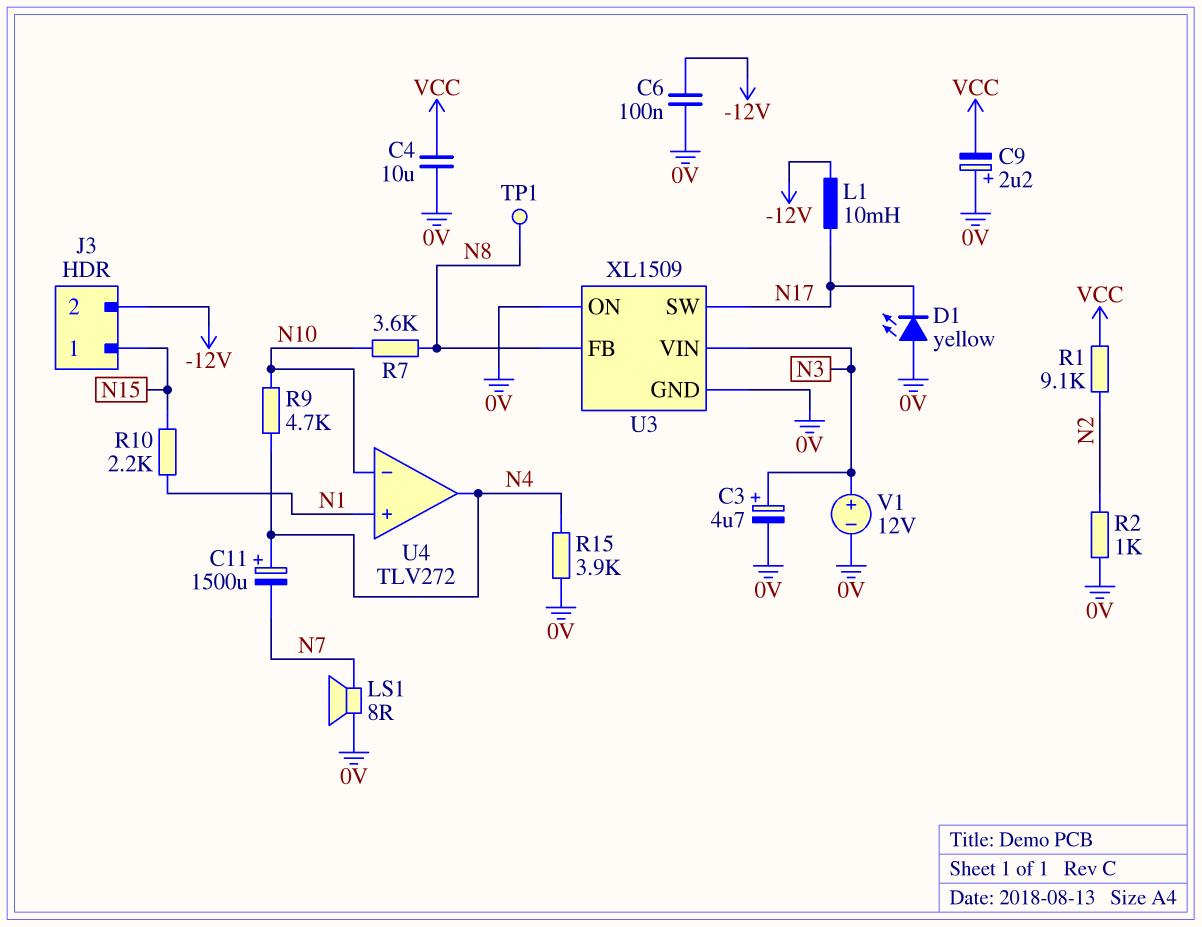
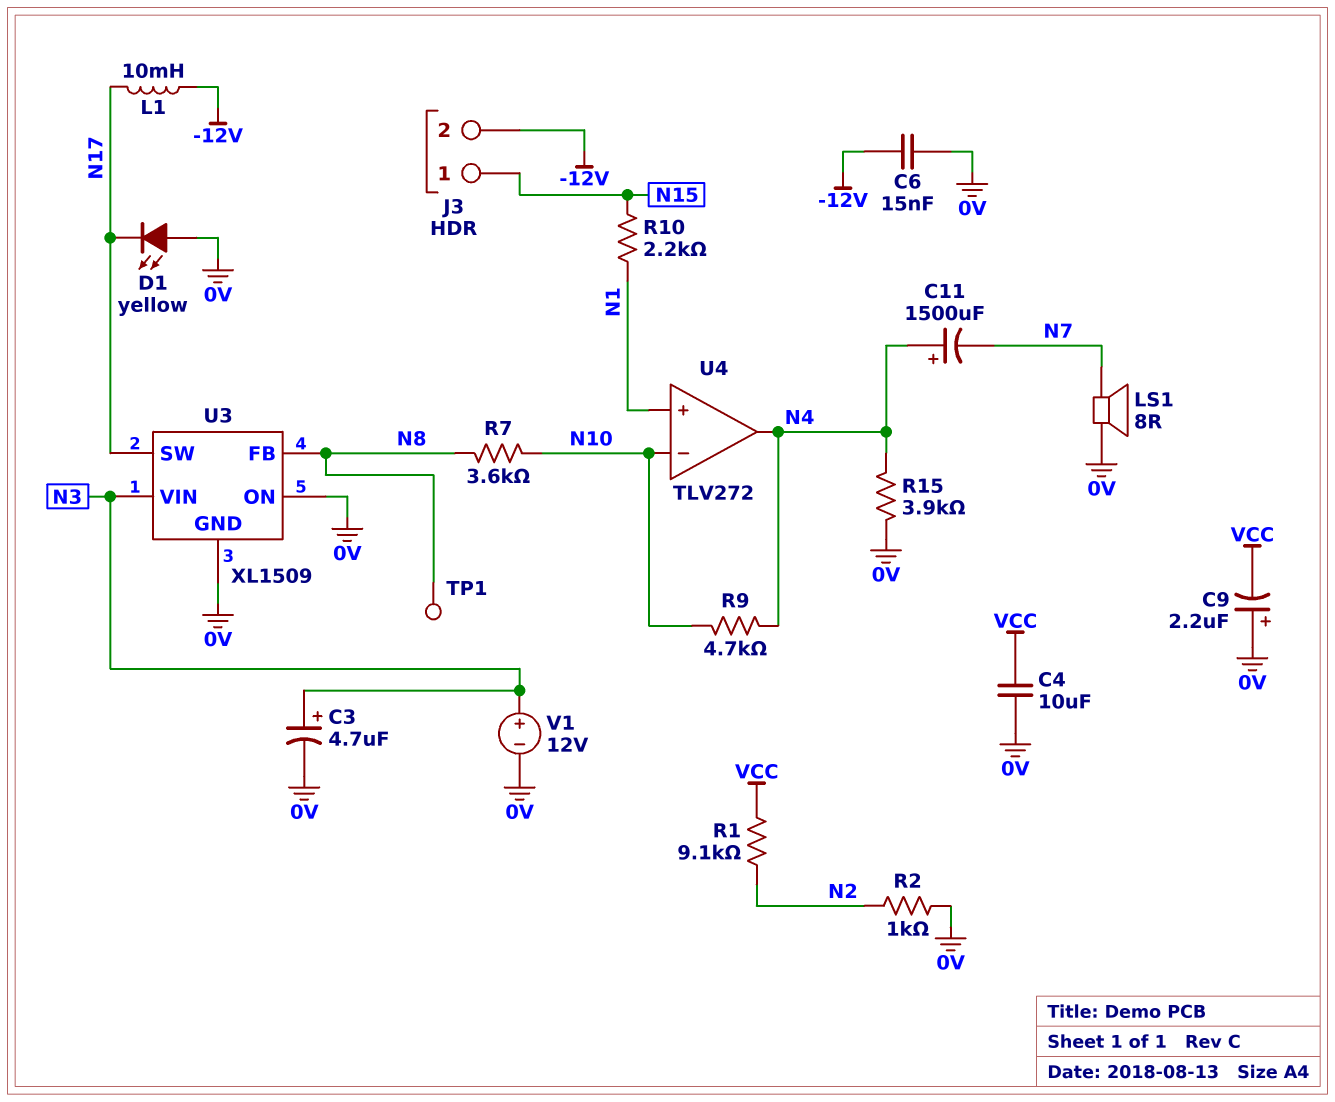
C6: 100nF (-12V, 0V) -> 15nF (-12V, 0V)

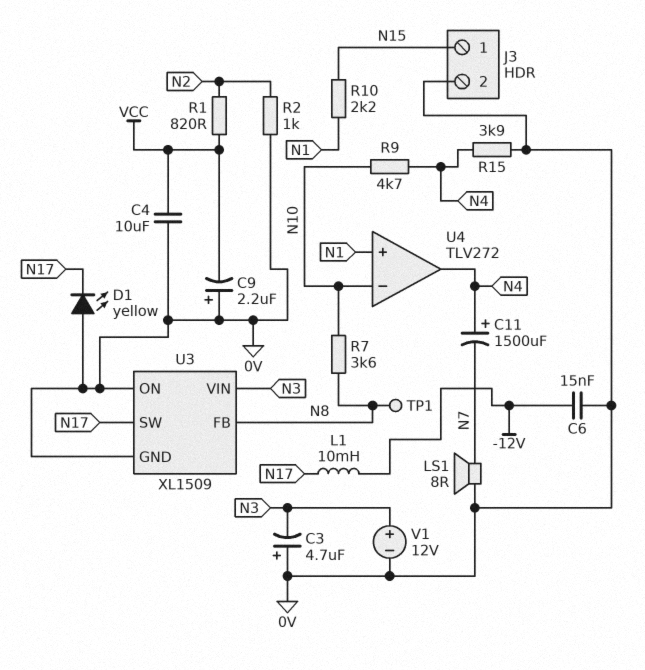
C3: 4.7uF (plus N3, minus 0V) -> 4.7uF (plus 0V, minus N3)
J3 pin 2: -12V -> 0V
R1: 9.1k (N2, VCC) -> 820 (N2, VCC)

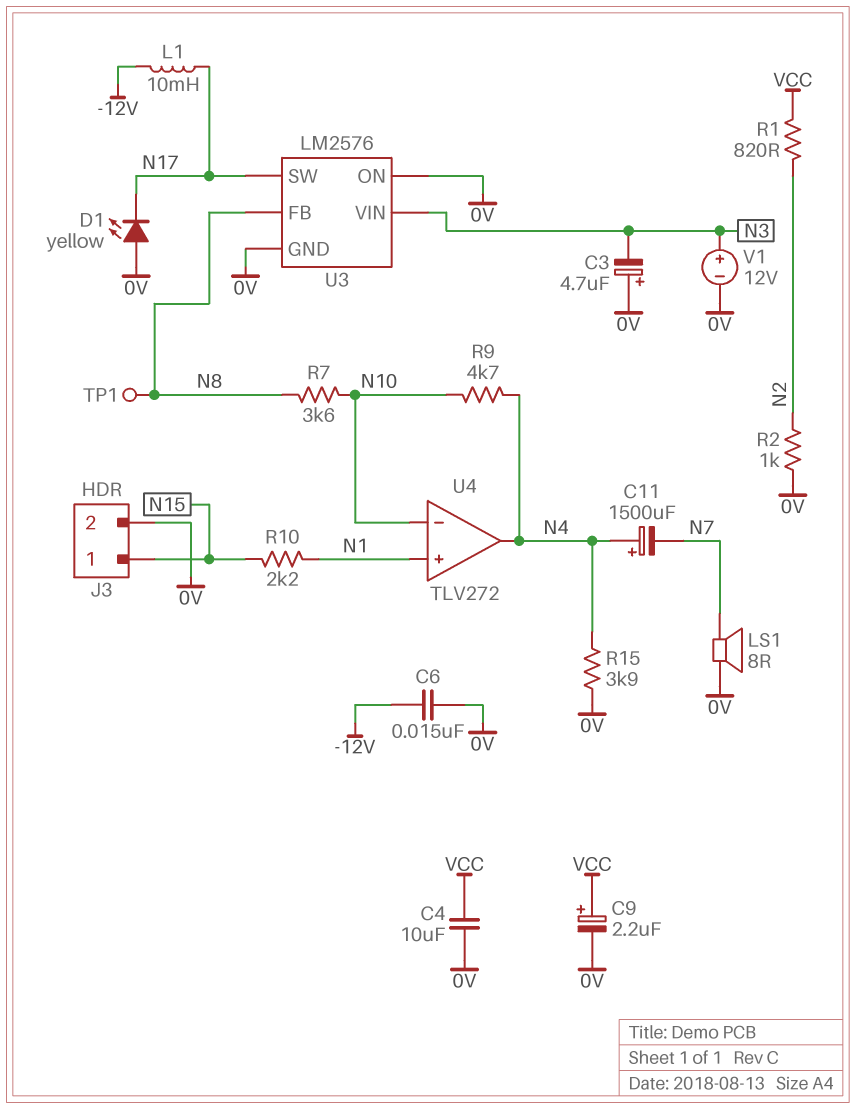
C9: 2.2uF (plus 0V, minus VCC) -> 2.2uF (plus VCC, minus 0V)
U3: XL1509 -> LM2576

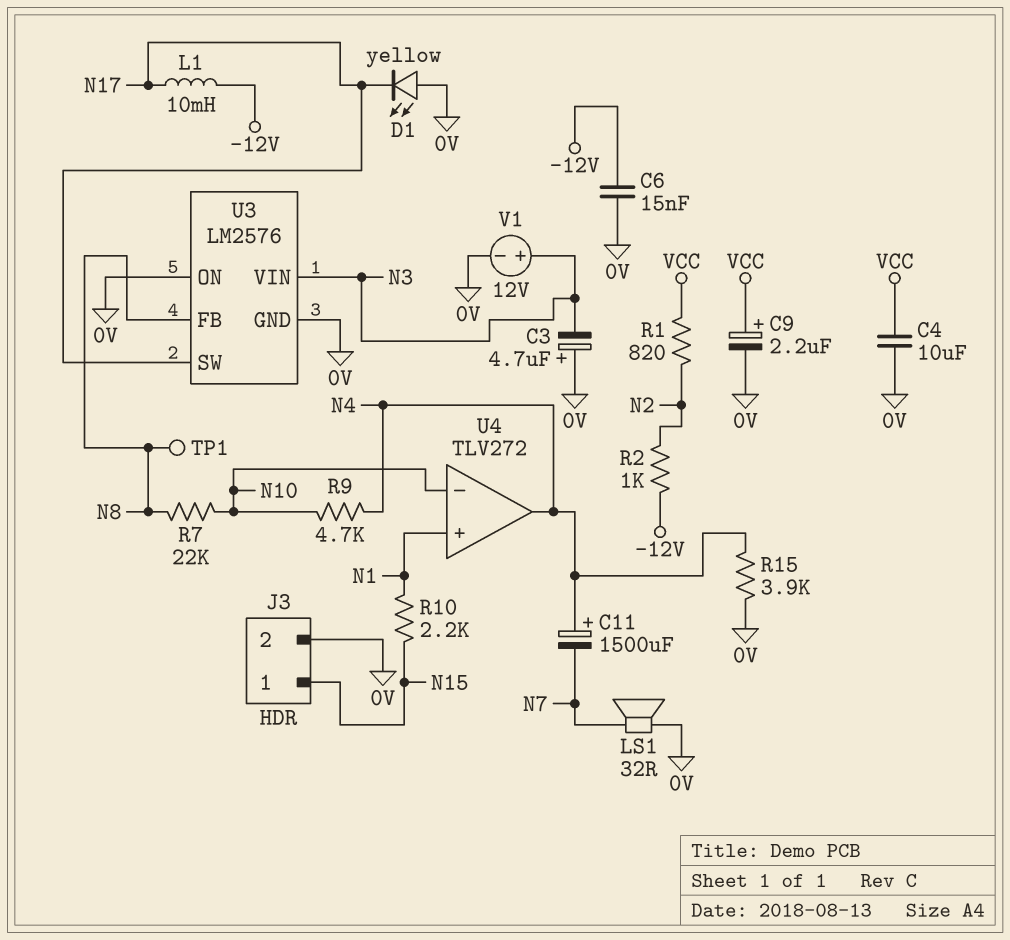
LS1: speaker 8R (0V, N7) -> speaker 32R (0V, N7)
R2: 1k (0V, N2) -> 1k (-12V, N2)
R7: 3.6k (N8, N10) -> 22k (N8, N10)

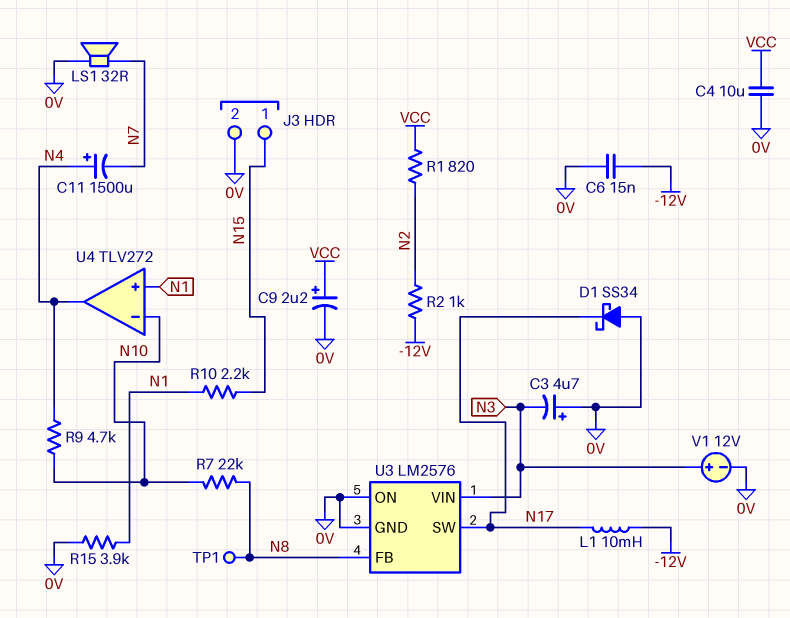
D1: LED yellow (A 0V, K N17) -> schottky SS34 (A 0V, K N17)
R15: 3.9k (0V, N4) -> 3.9k (0V, N1)

